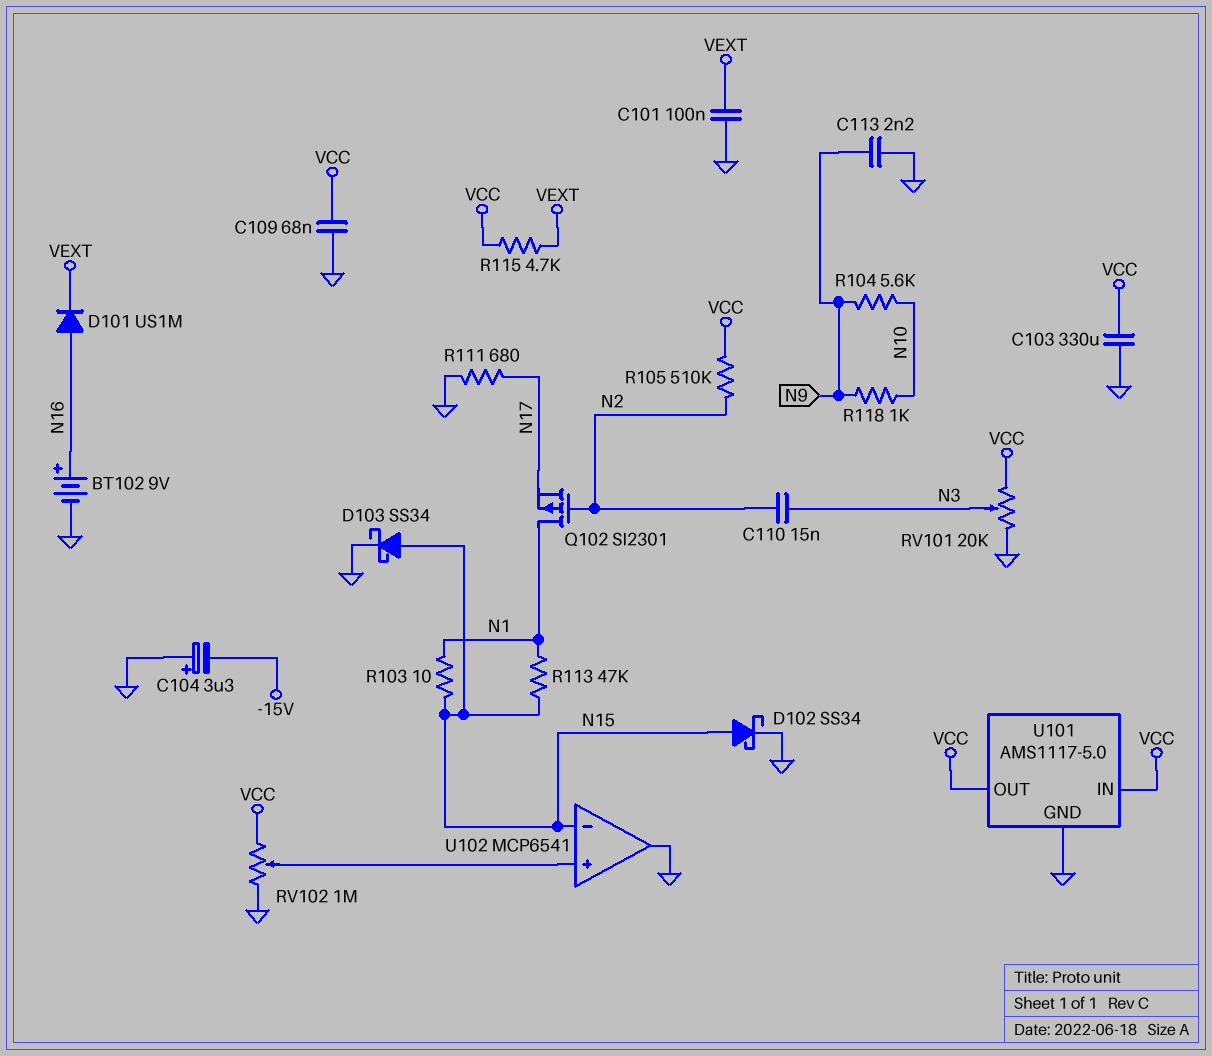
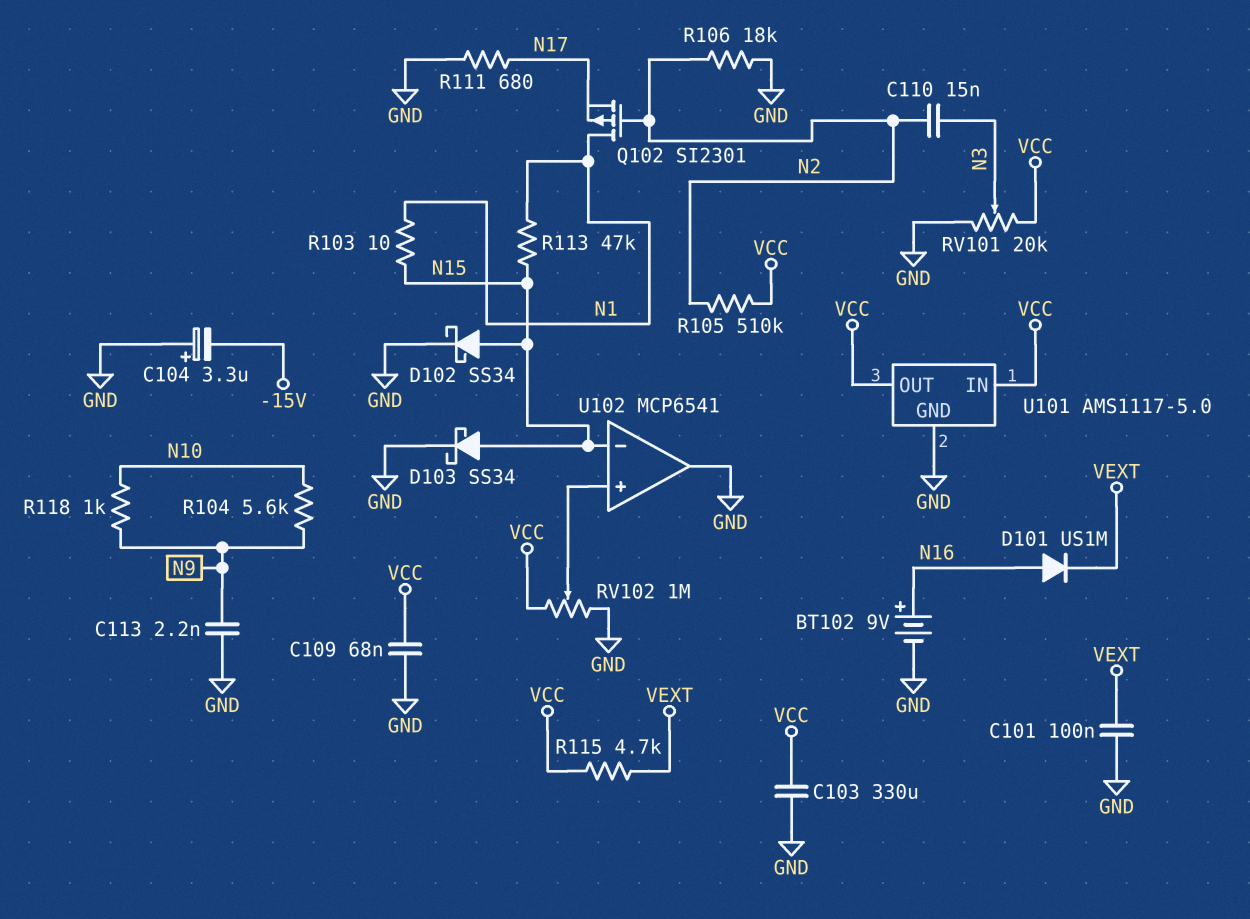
R106: none -> 18k (GND, N2)

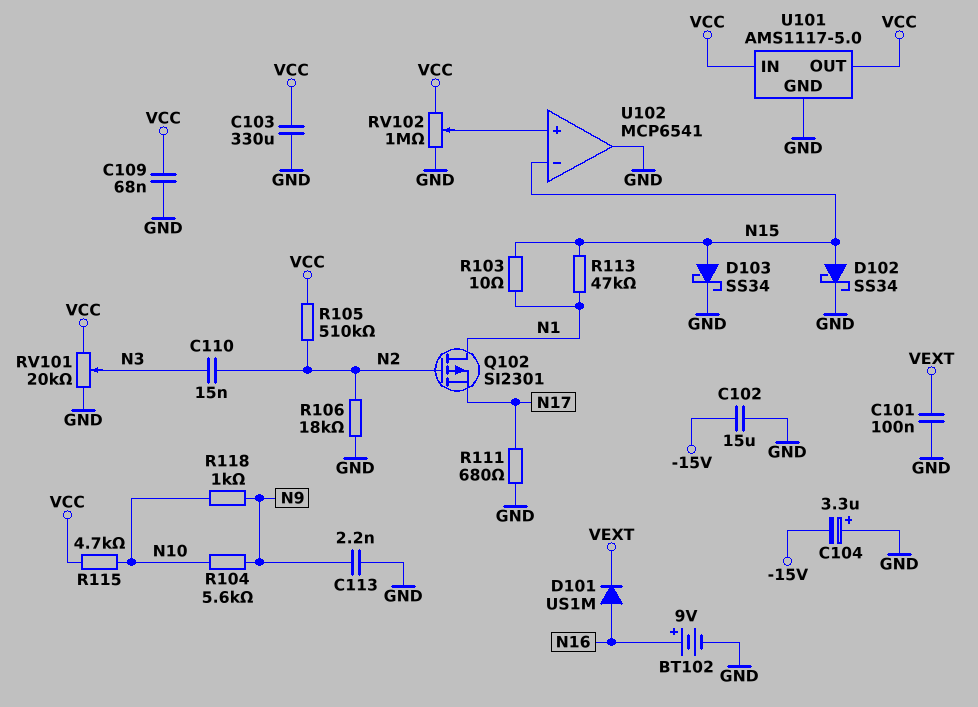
C102: none -> 15uF (-15V, GND)
R115: 4.7k (VCC, VEXT) -> 4.7k (N10, VCC)

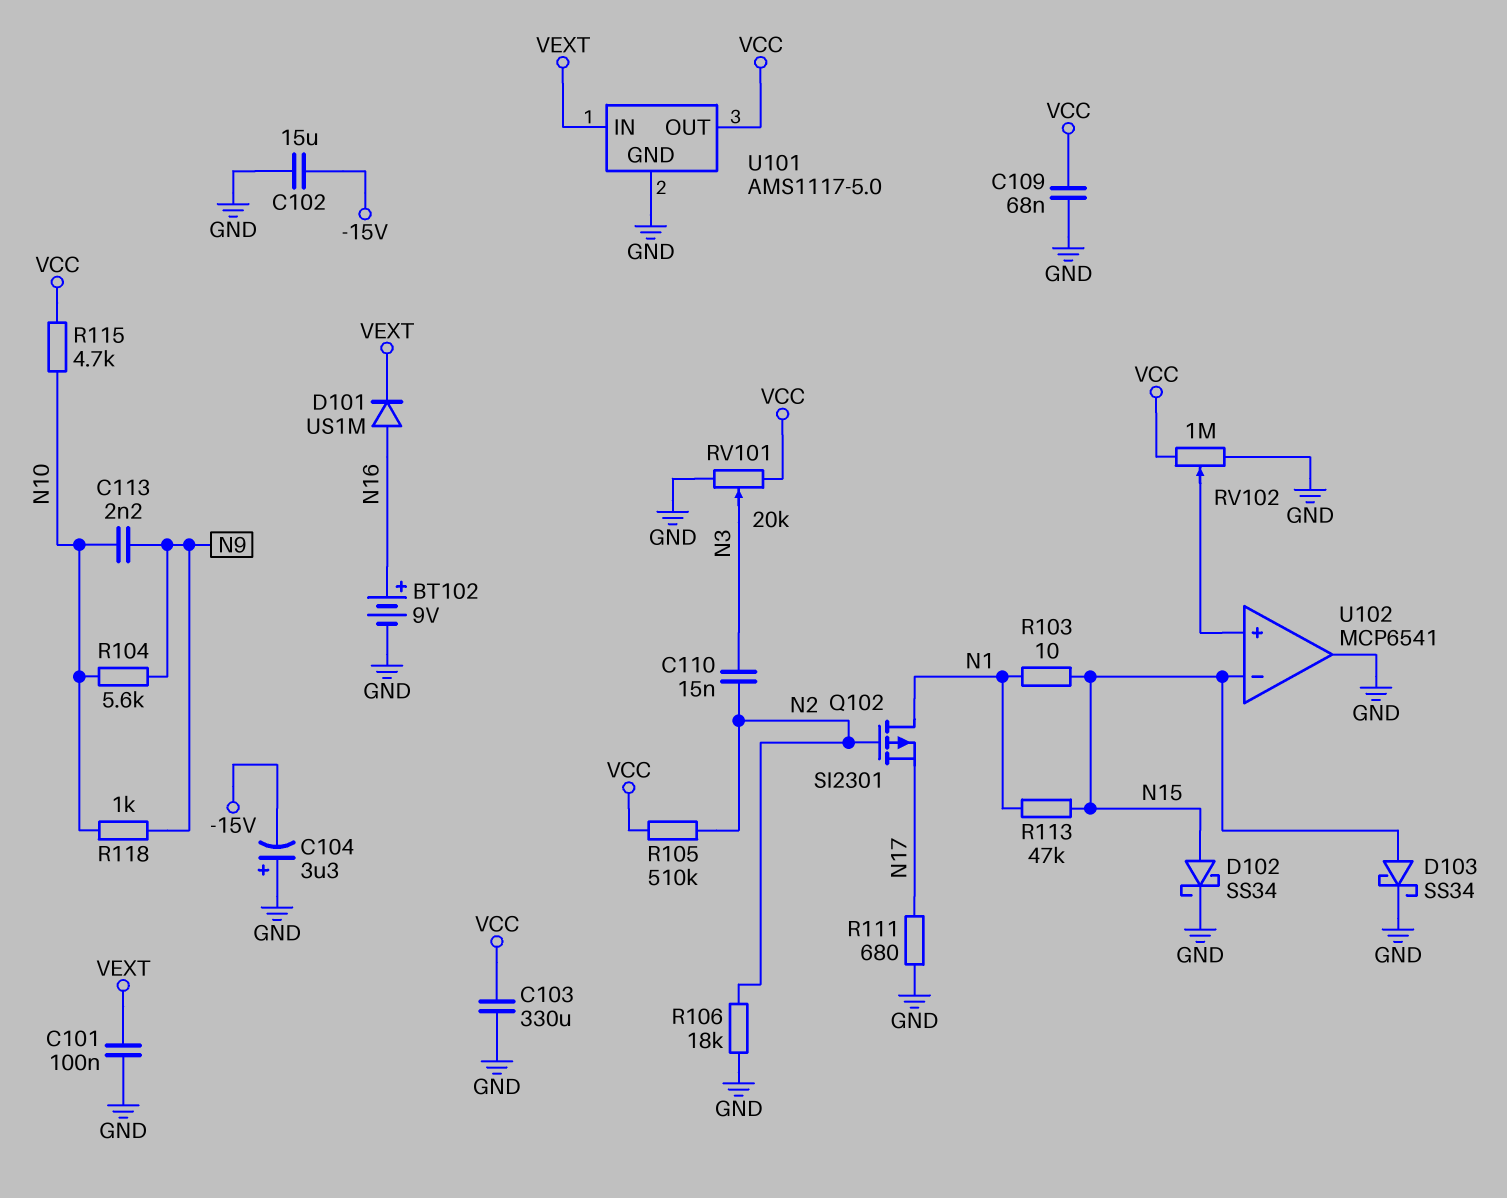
C113: 2.2nF (GND, N9) -> 2.2nF (N9, N10)
U101 pin IN: VCC -> VEXT

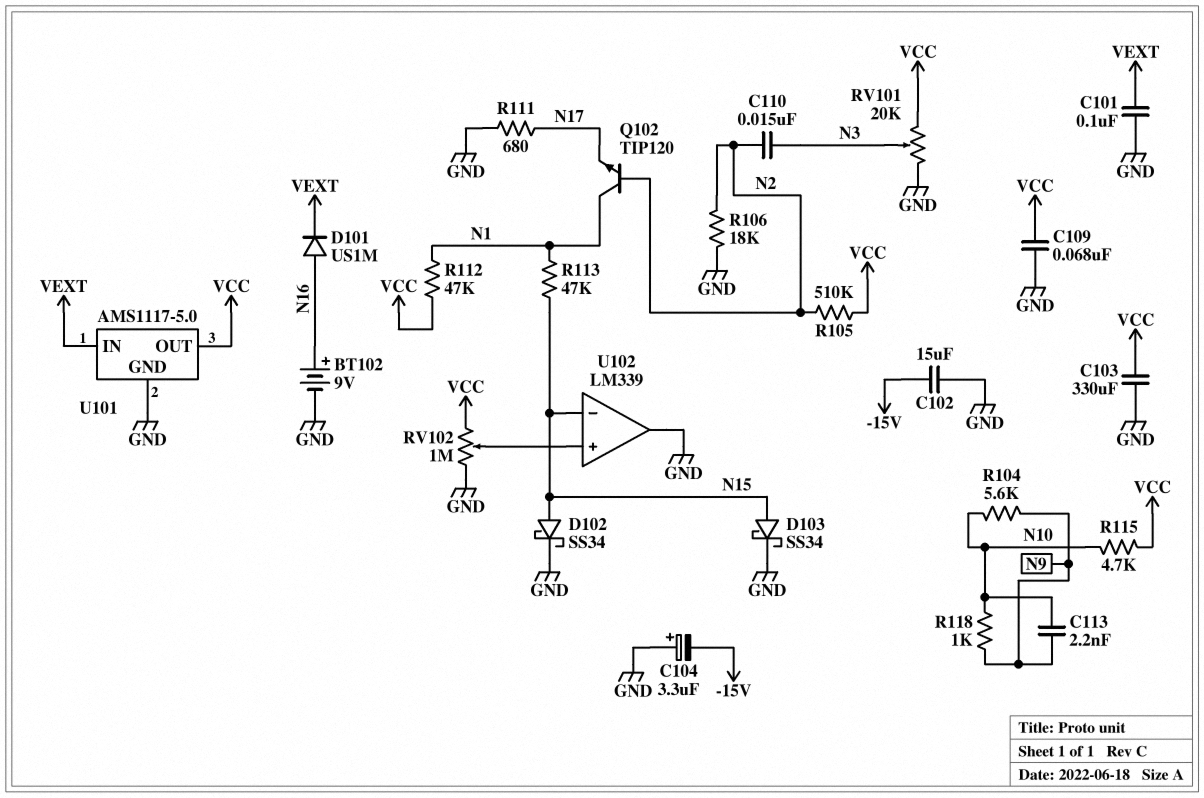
Q102: PMOS SI2301 (G N2, D N1, S N17) -> NPN TIP120 (B N2, C N1, E N17)
R103: 10 (N1, N15) -> none
R112: none -> 47k (N1, VCC)
U102: MCP6541 -> LM339

